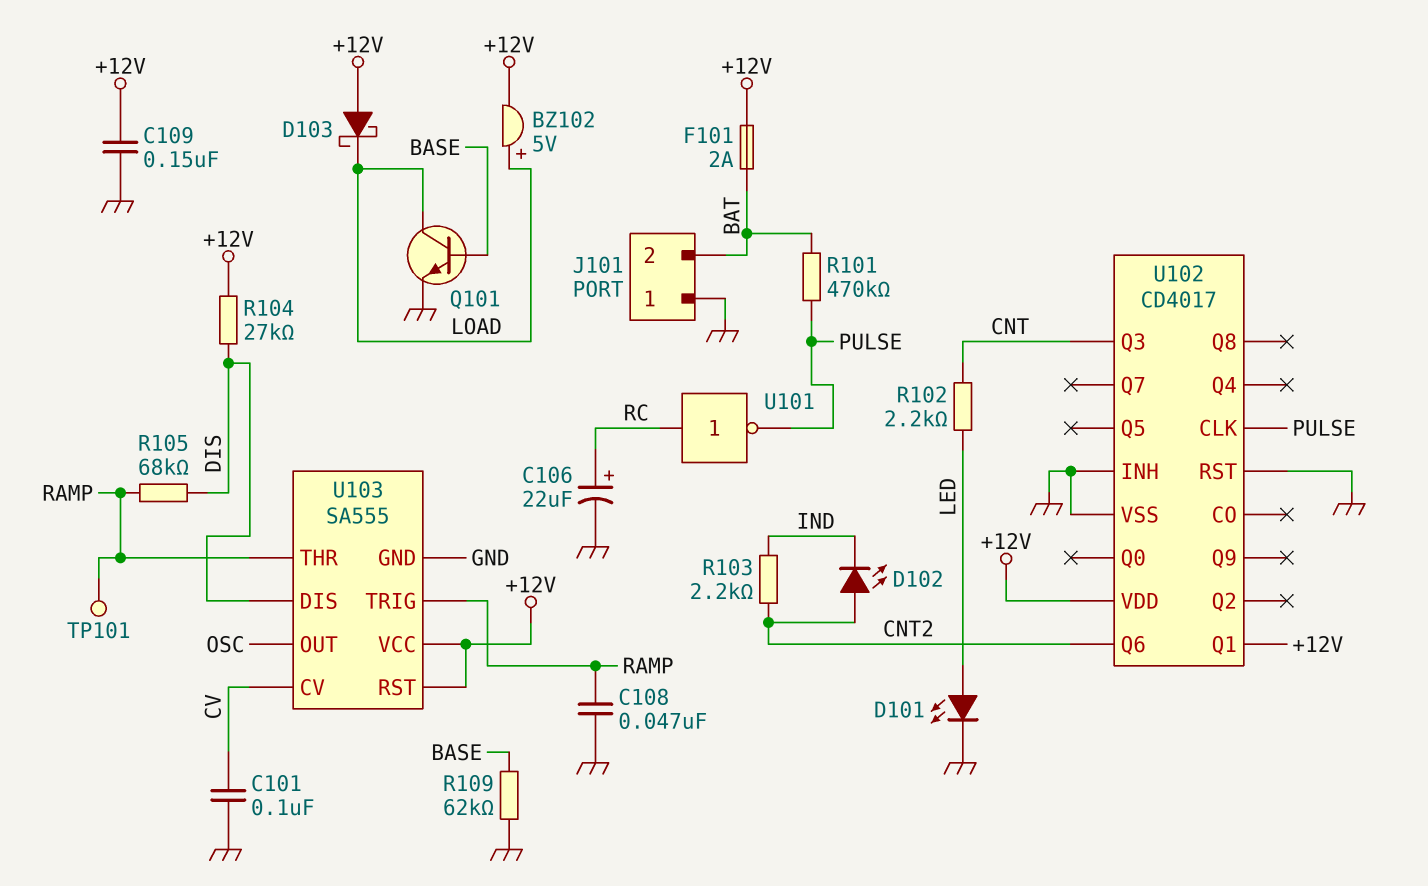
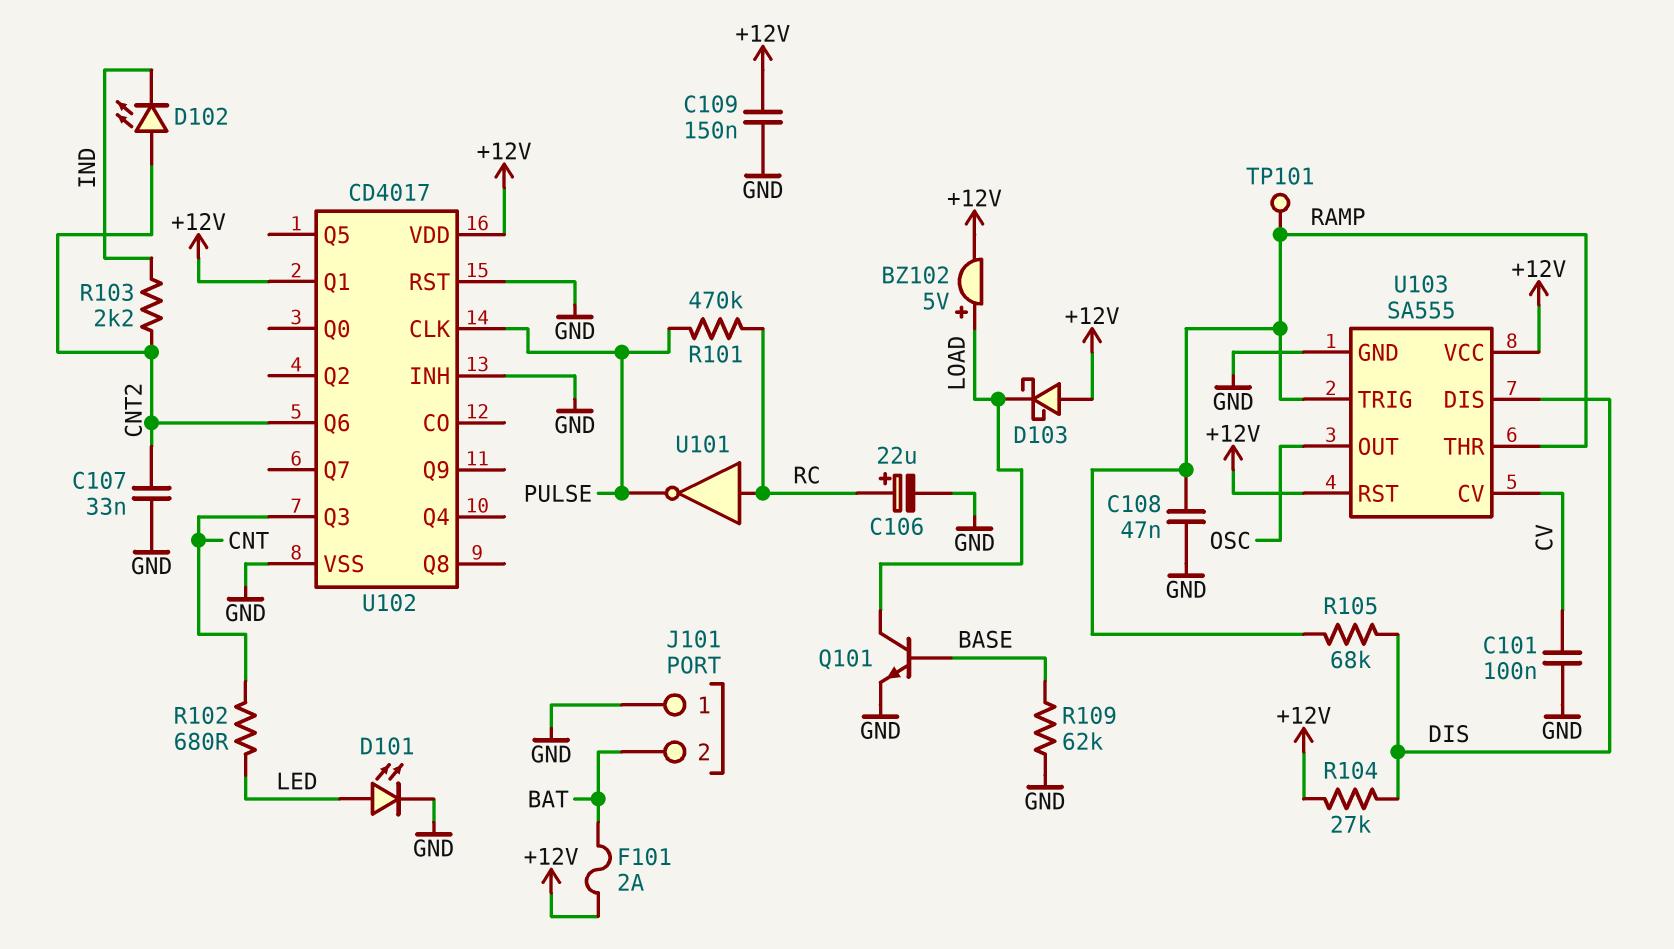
C107: none -> 33nF (CNT2, GND)
R101: 470k (BAT, PULSE) -> 470k (PULSE, RC)
R102: 2.2k (CNT, LED) -> 680 (CNT, LED)

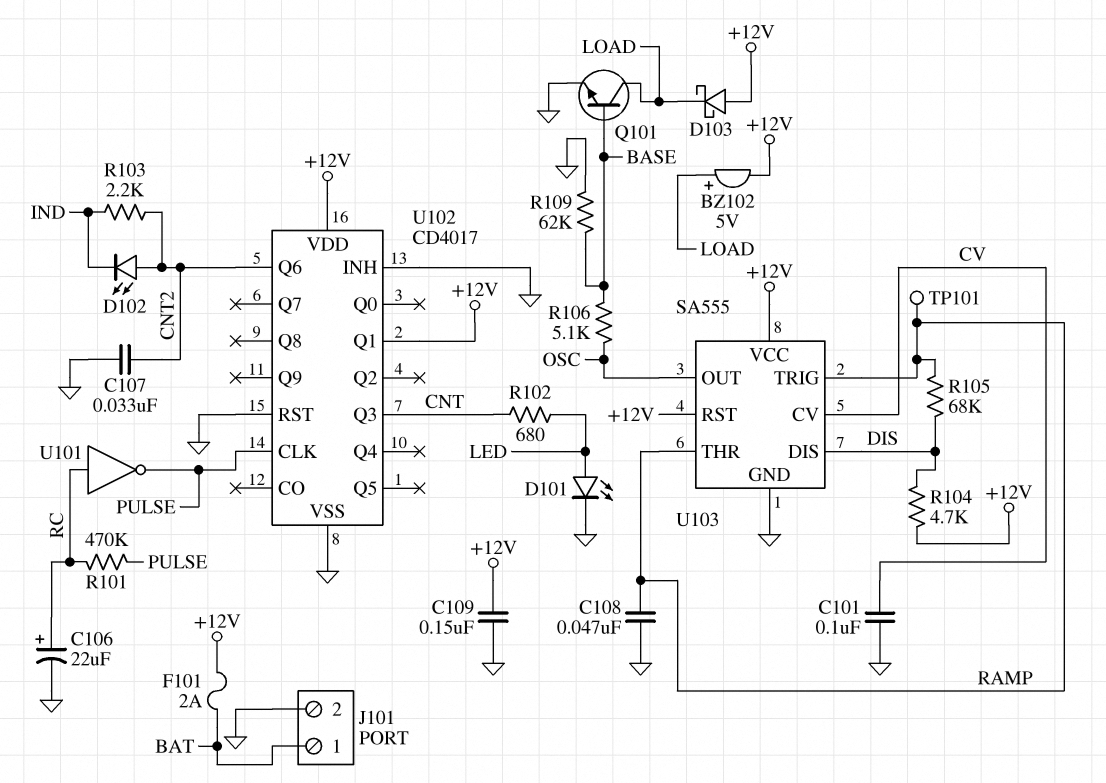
J101 pin 1: GND -> BAT
J101 pin 2: BAT -> GND
R104: 27k (+12V, DIS) -> 4.7k (+12V, DIS)
R106: none -> 5.1k (BASE, OSC)

